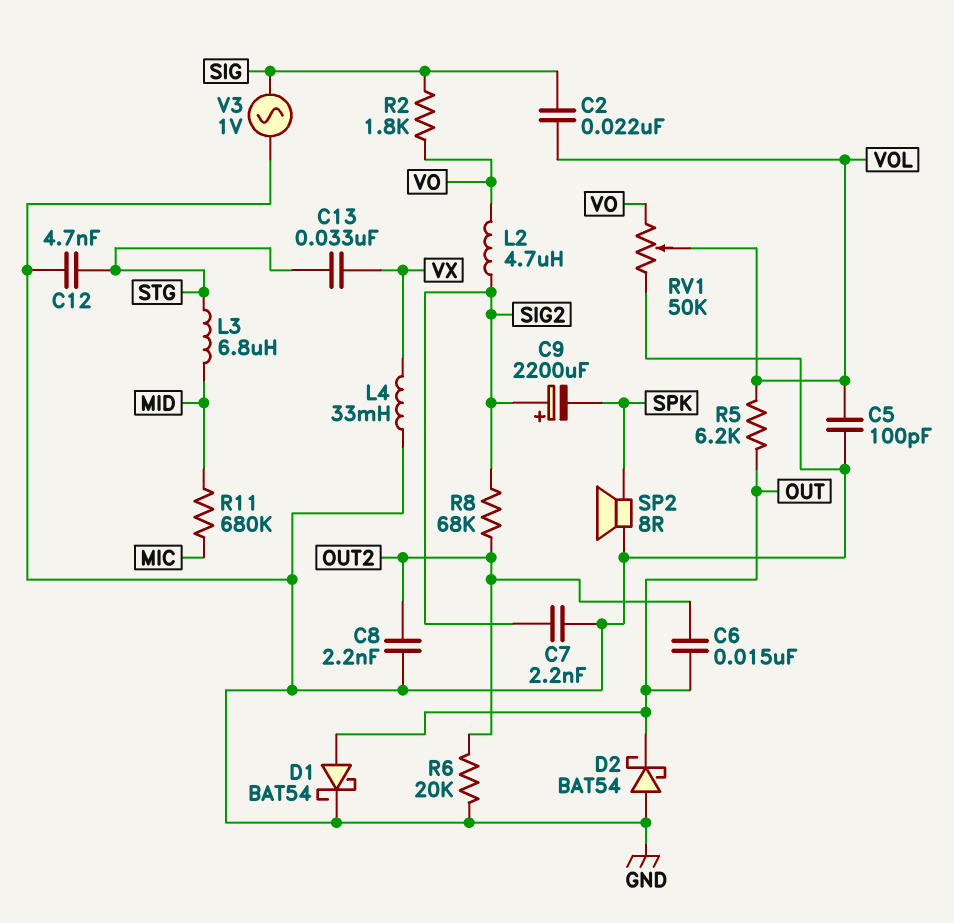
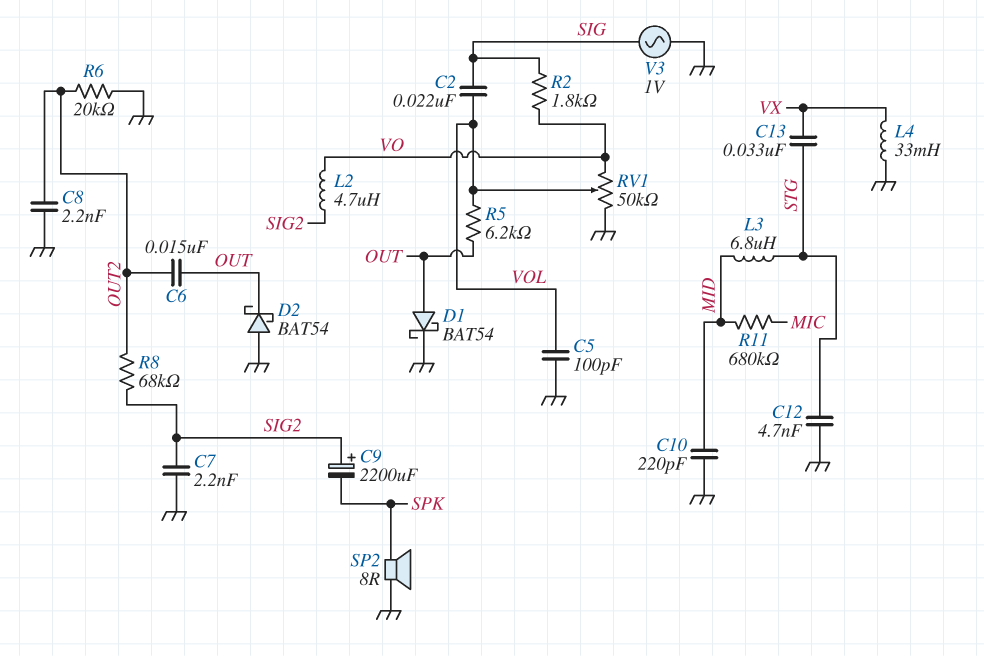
C10: none -> 220pF (GND, MID)

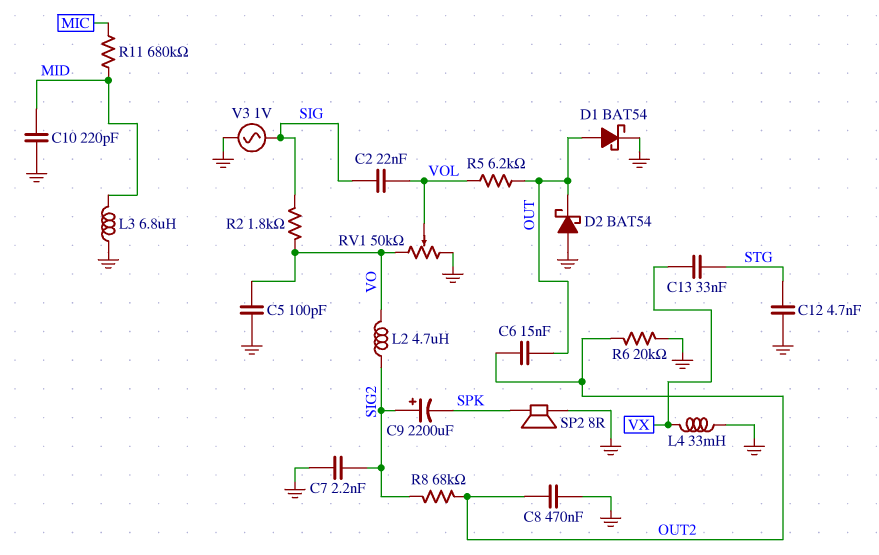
C5: 100pF (GND, VOL) -> 100pF (GND, VO)
C8: 2.2nF (GND, OUT2) -> 470nF (GND, OUT2)
L3: 6.8uH (MID, STG) -> 6.8uH (GND, MID)

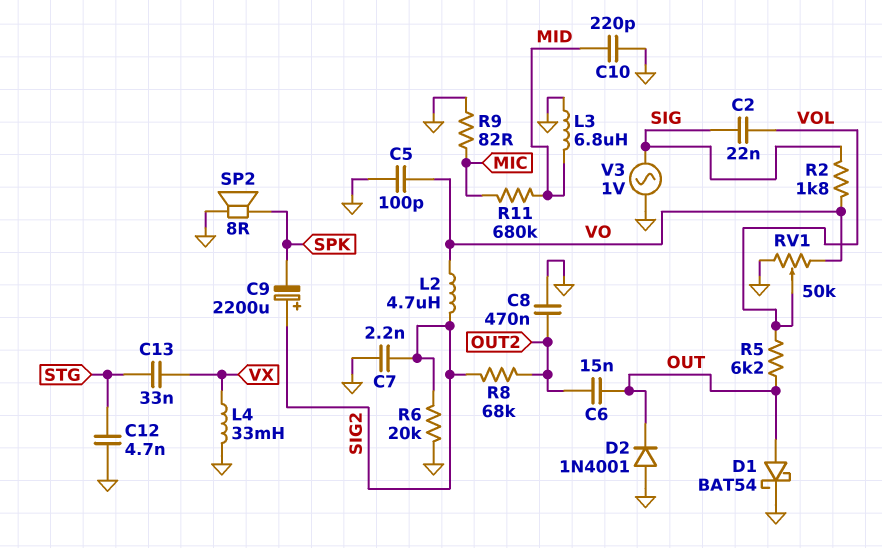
D2: schottky BAT54 (A GND, K OUT) -> diode 1N4001 (A GND, K OUT)
R6: 20k (GND, OUT2) -> 20k (GND, SIG2)
R9: none -> 82 (GND, MIC)

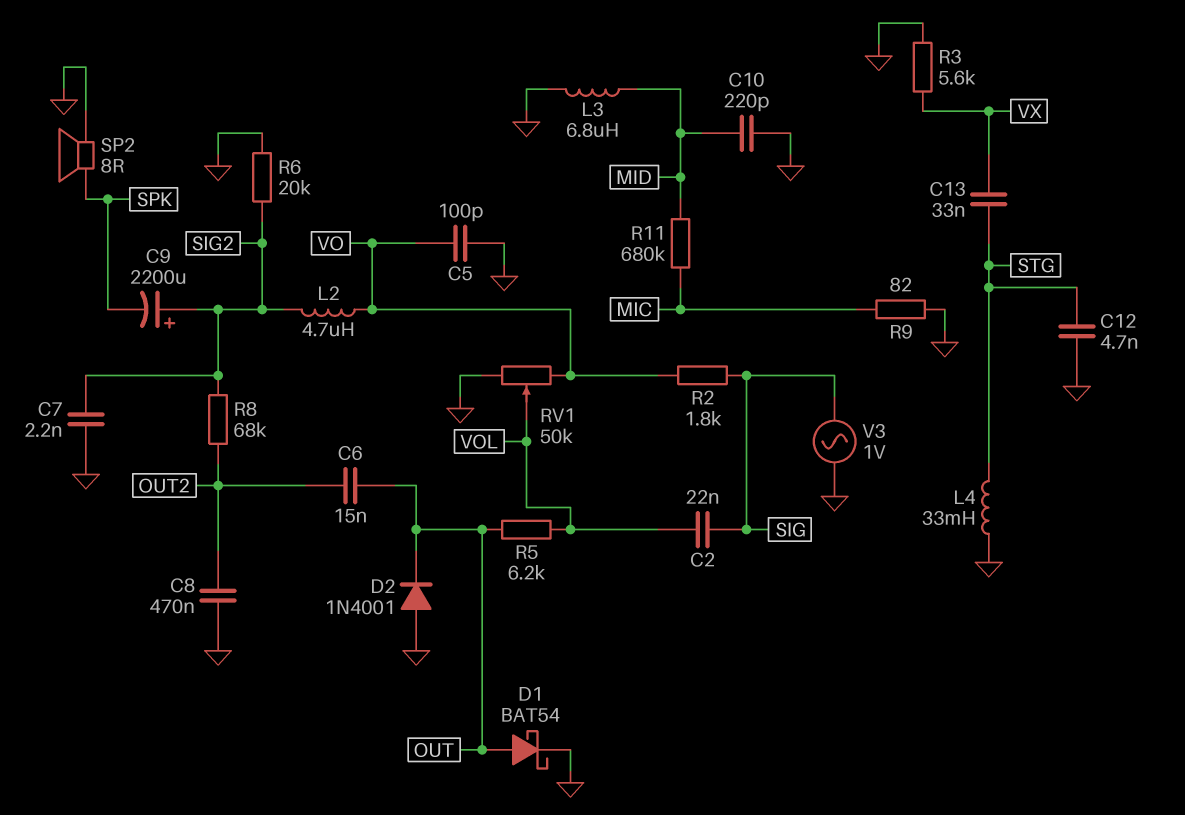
L4: 33mH (GND, VX) -> 33mH (GND, STG)
R3: none -> 5.6k (GND, VX)

